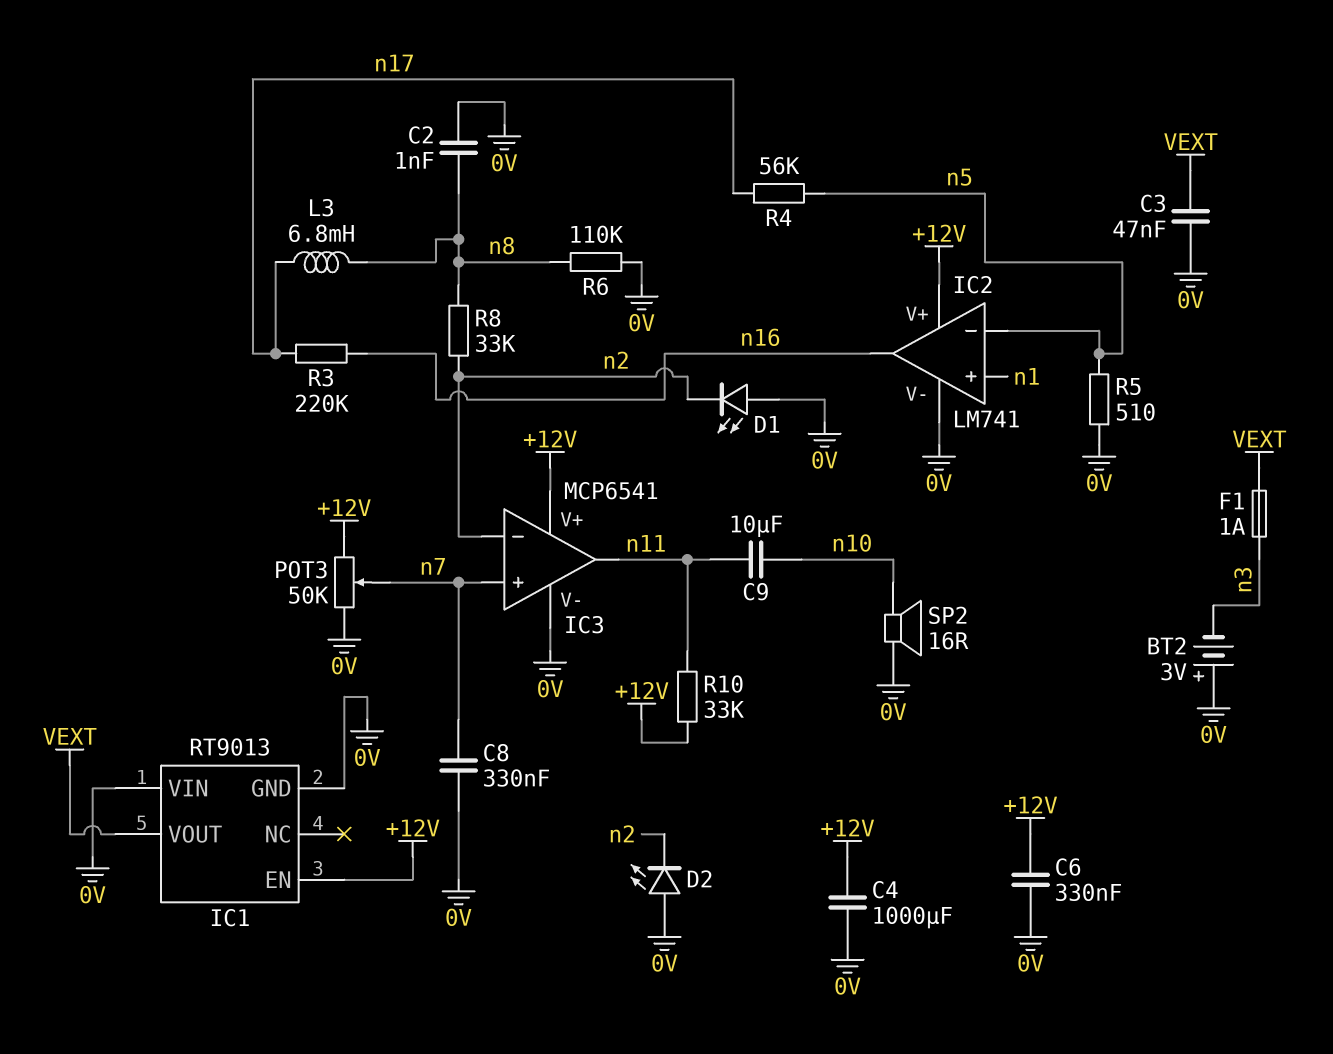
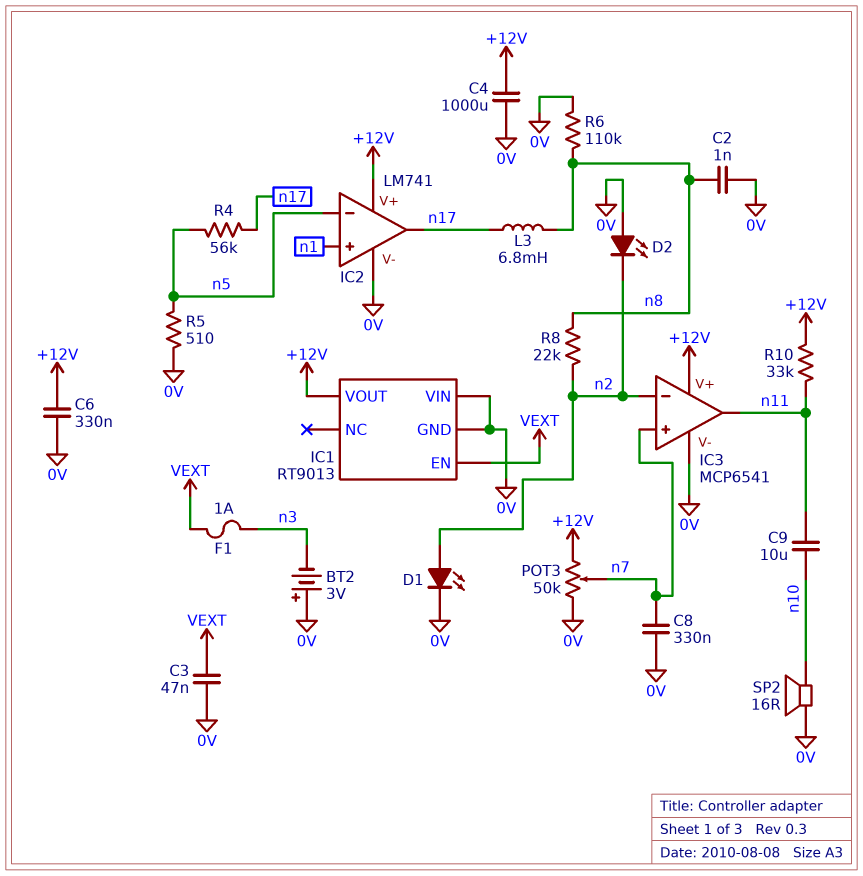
D1: LED (A 0V, K n2) -> LED (A n2, K 0V)
IC1 pin EN: +12V -> VEXT
IC1 pin VOUT: VEXT -> +12V
IC2 pin out: n16 -> n17
R3: 220k (n16, n17) -> none
R8: 33k (n2, n8) -> 22k (n2, n8)

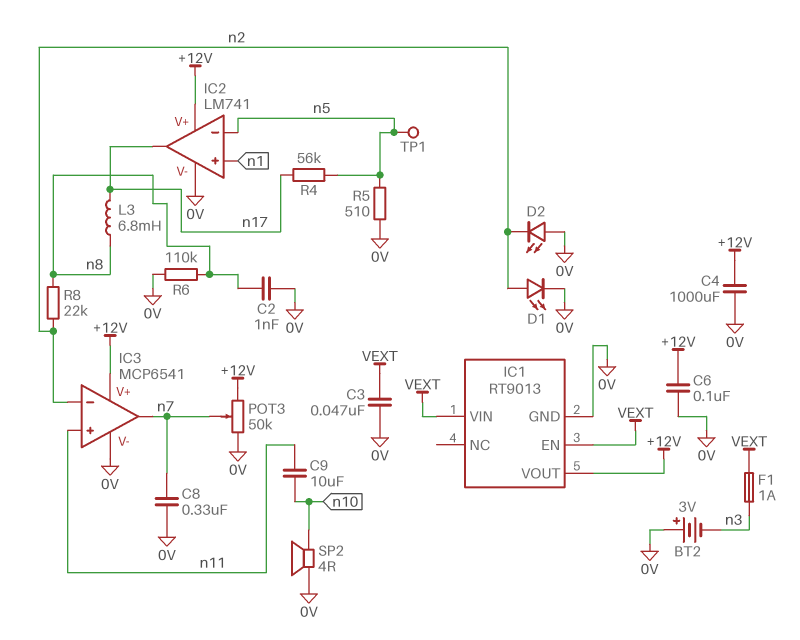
C6: 330nF (+12V, 0V) -> 100nF (+12V, 0V)
IC1 pin VIN: 0V -> VEXT
IC3 pin in+: n7 -> n11
IC3 pin out: n11 -> n7
R10: 33k (+12V, n11) -> none
SP2: speaker 16R (0V, n10) -> speaker 4R (0V, n10)
TP1: none -> test point (n5)

